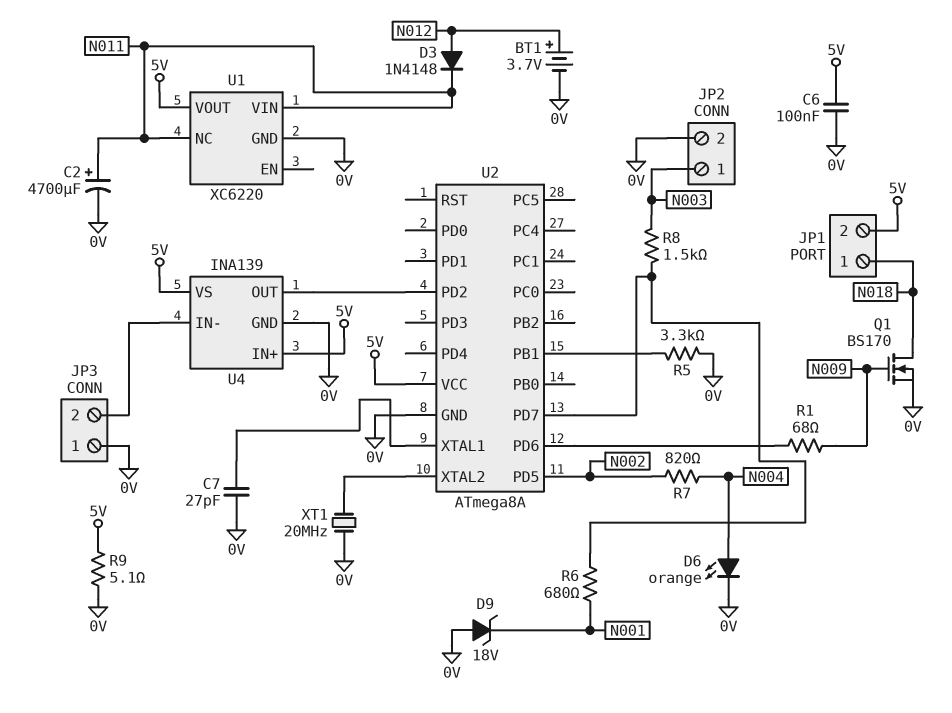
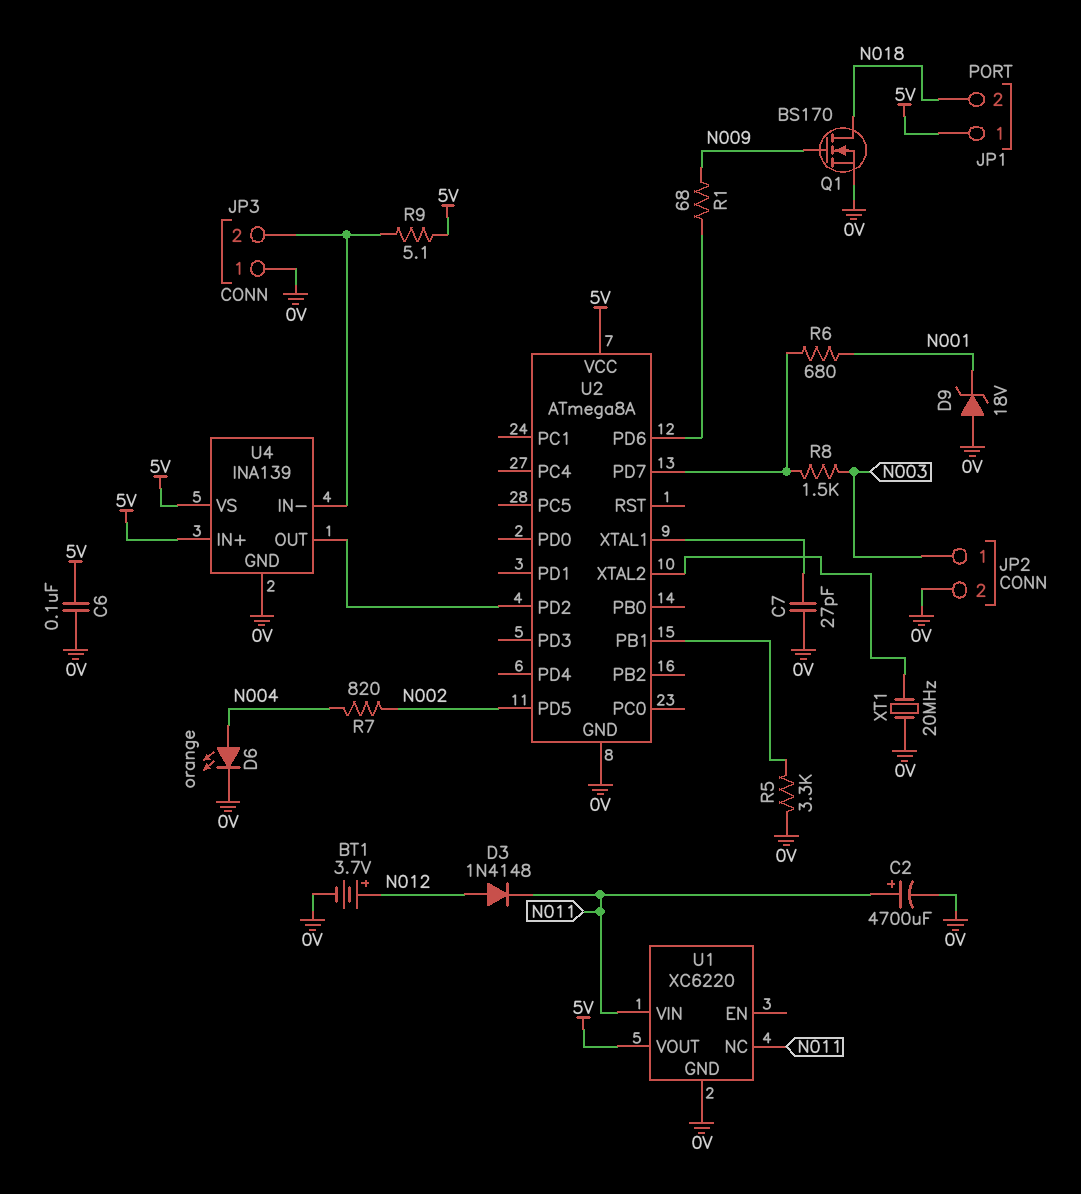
JP1 pin 1: N018 -> 5V
JP1 pin 2: 5V -> N018
R9: 5.1 (0V, 5V) -> 5.1 (5V, JP3/2)

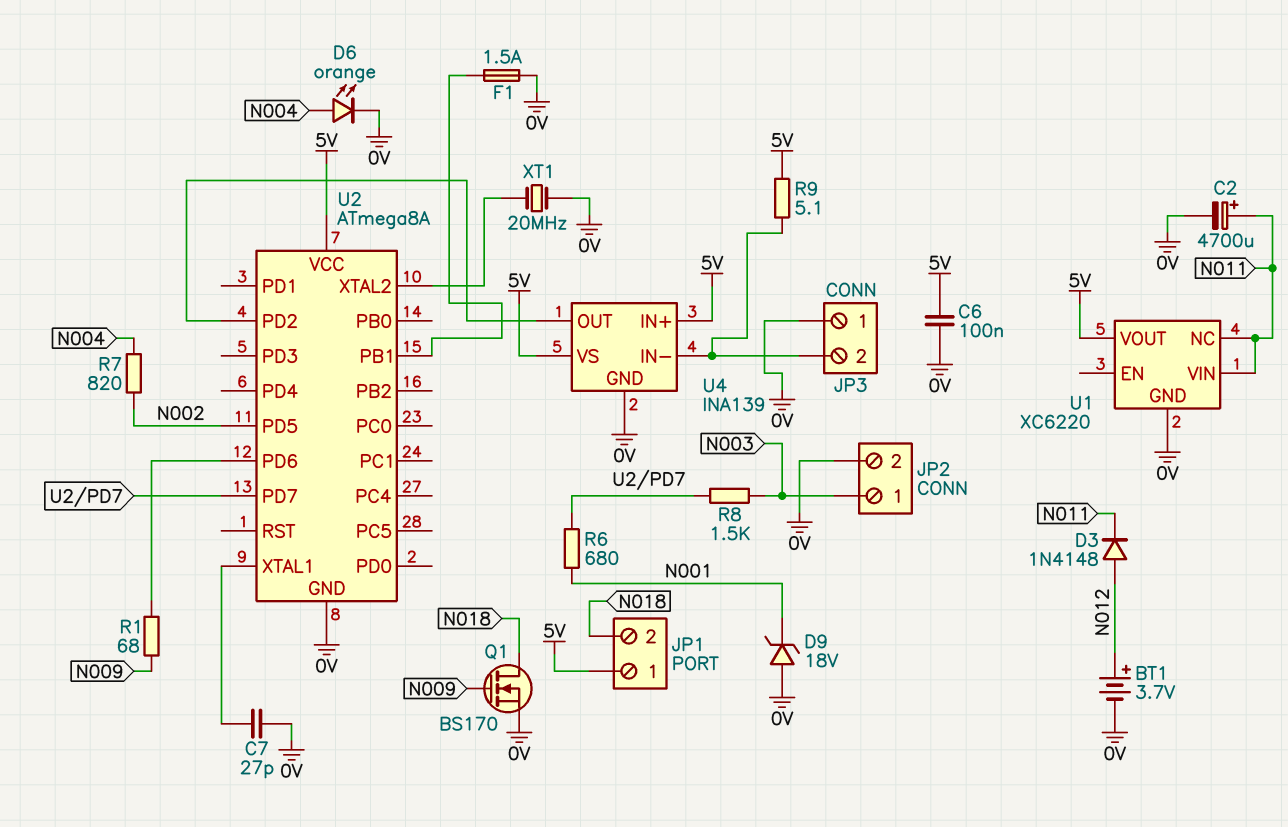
F1: none -> 1.5A (0V, U2/PB1)
R5: 3.3k (0V, U2/PB1) -> none

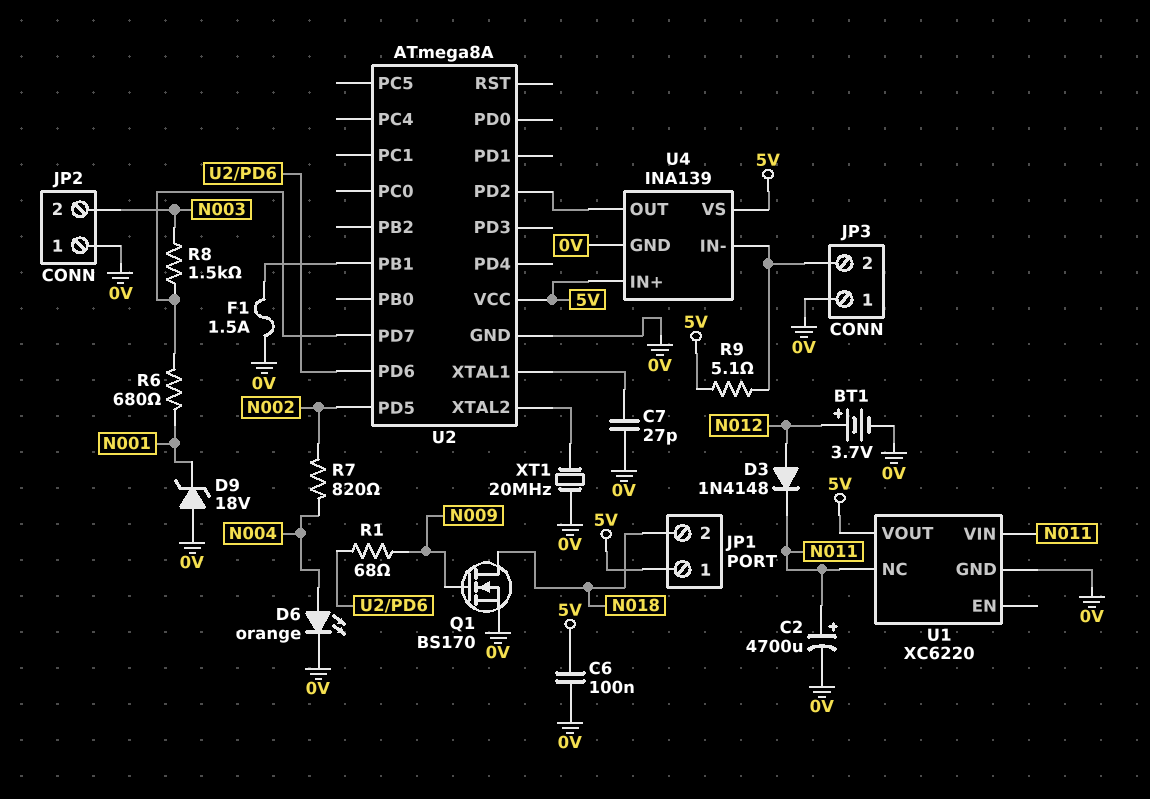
JP2 pin 1: N003 -> 0V
JP2 pin 2: 0V -> N003

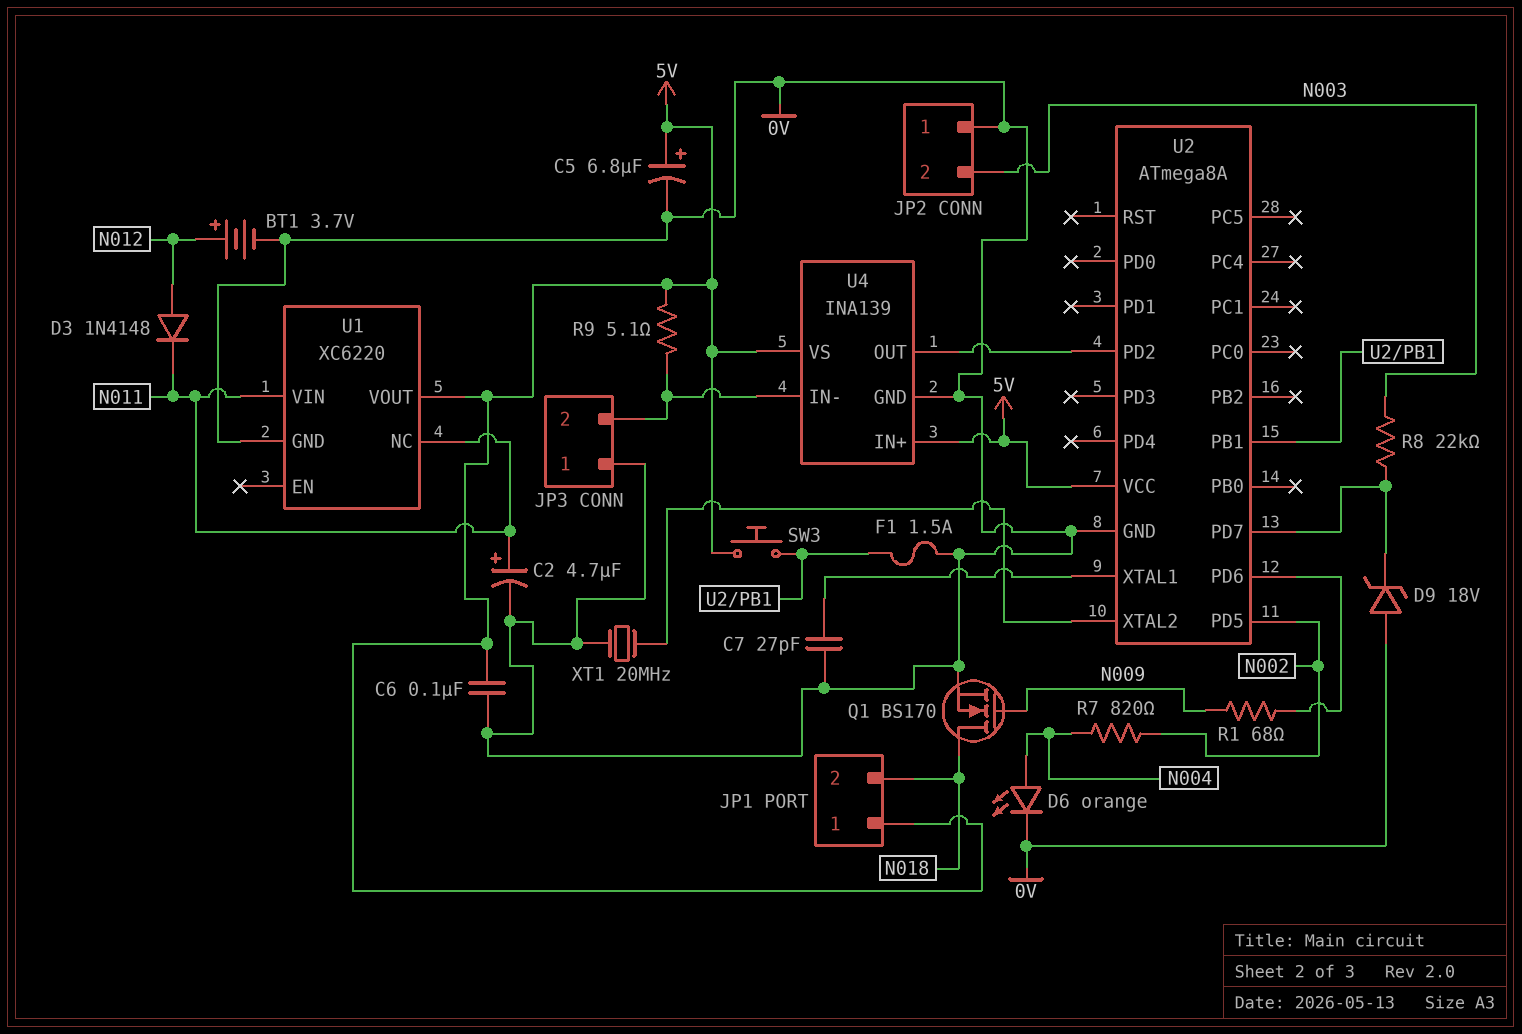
C2: 4700uF (plus N011, minus 0V) -> 4.7uF (plus N011, minus 0V)
C5: none -> 6.8uF (plus 5V, minus 0V)
D9: zener 18V (A 0V, K N001) -> zener 18V (A 0V, K U2/PD7)
R6: 680 (N001, U2/PD7) -> none
R8: 1.5k (N003, U2/PD7) -> 22k (N003, U2/PD7)
SW3: none -> button (5V, U2/PB1)

